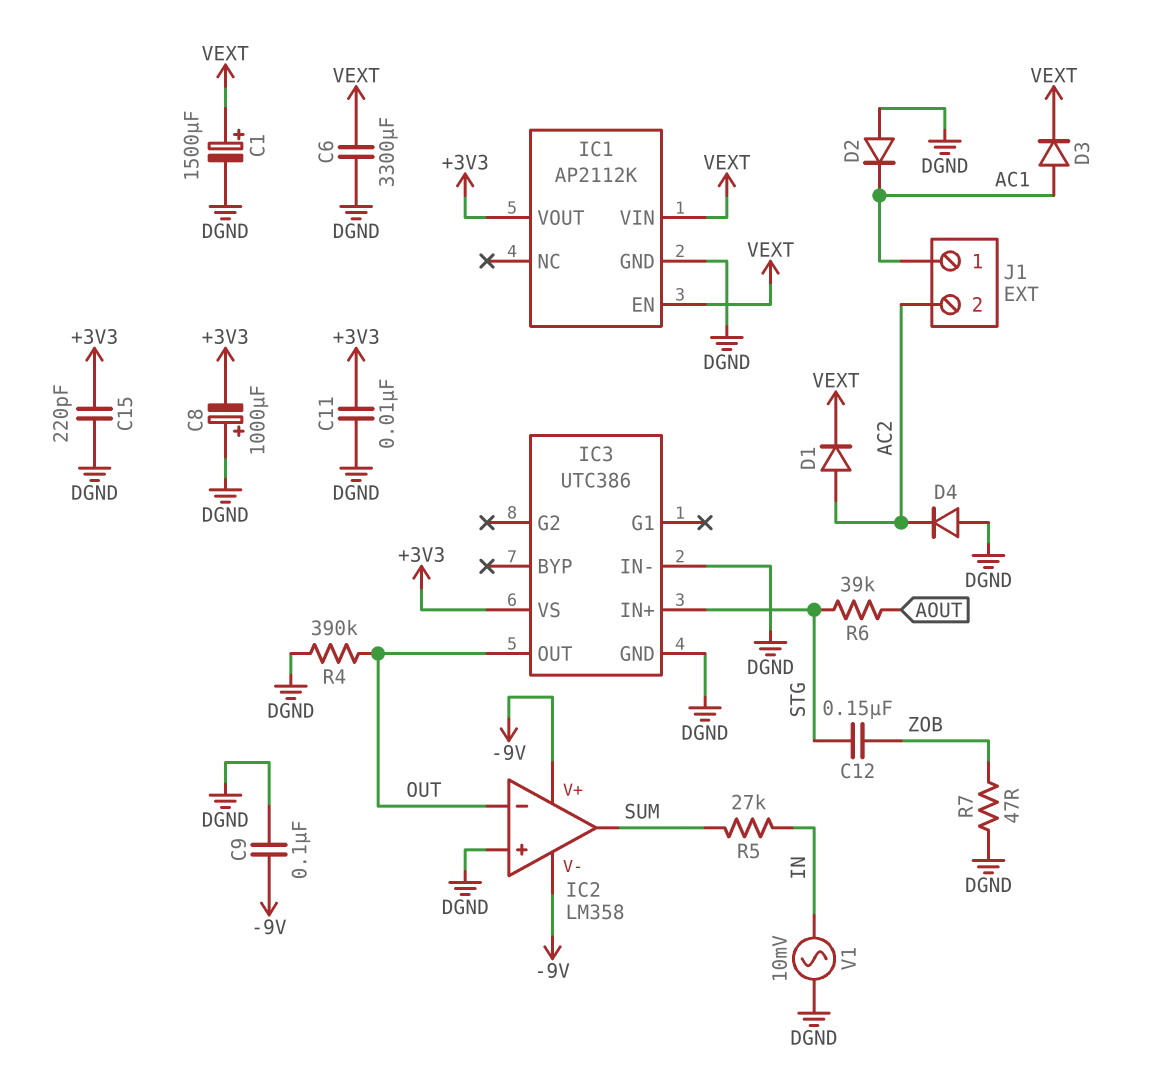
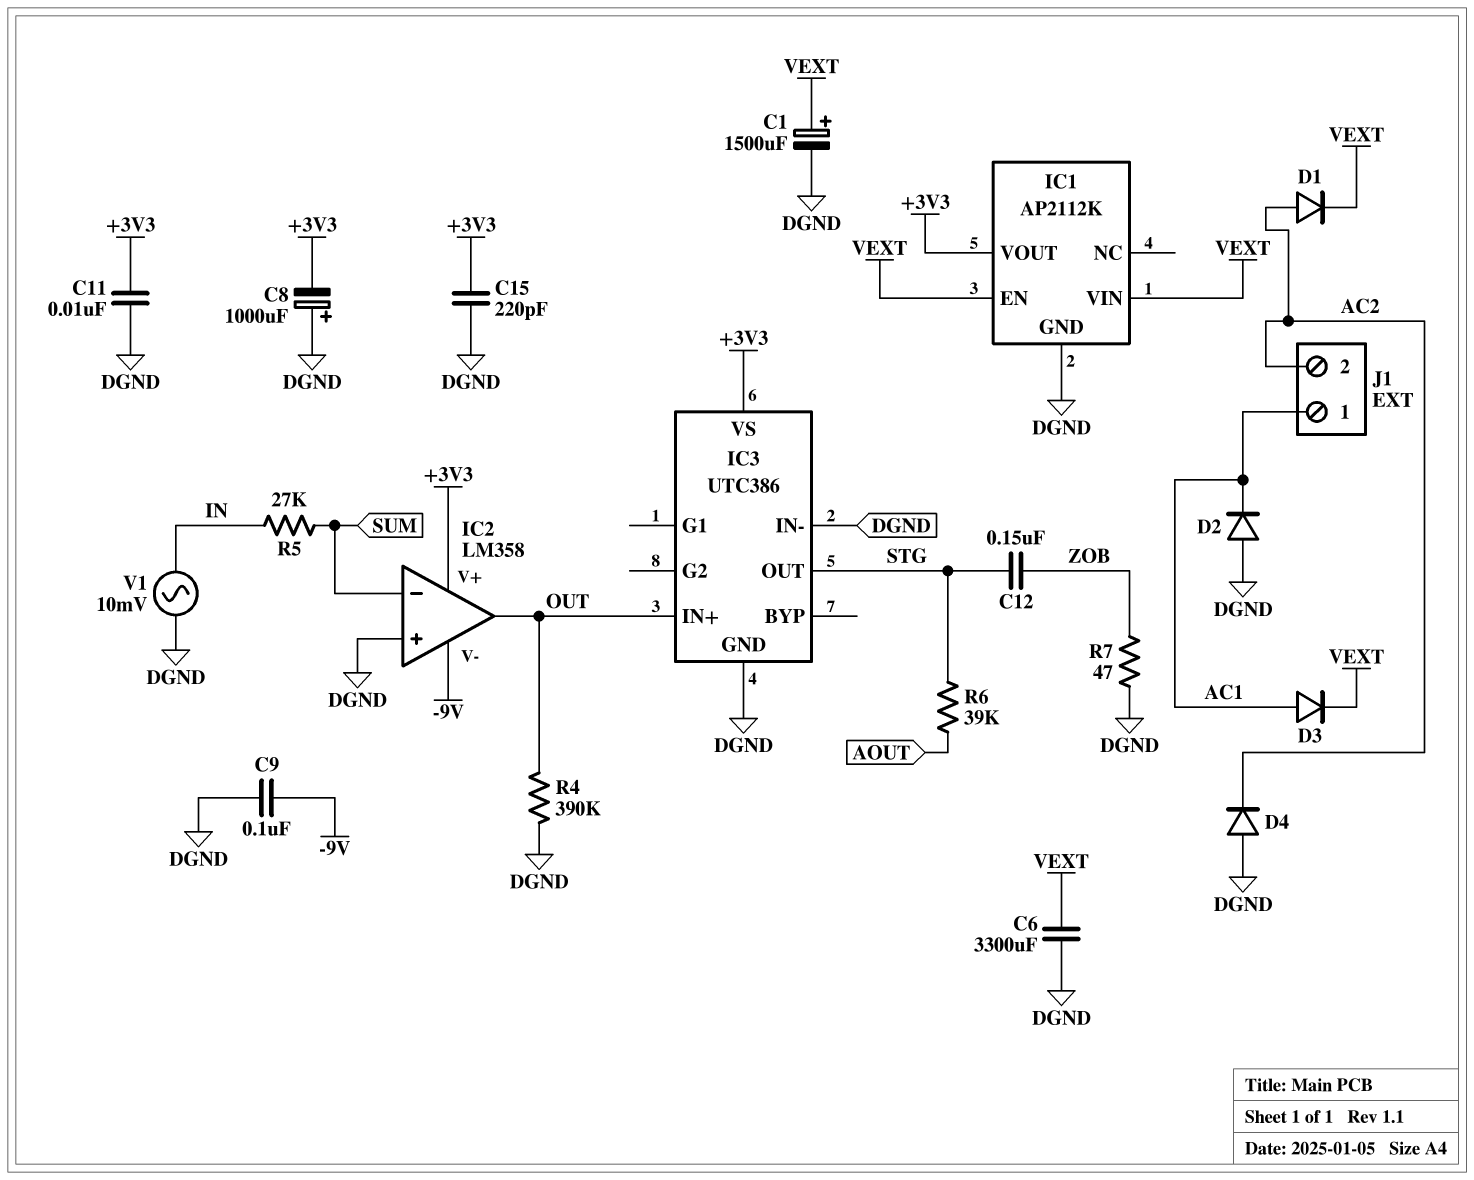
IC2 pin V+: -9V -> +3V3
IC2 pin in-: OUT -> SUM
IC2 pin out: SUM -> OUT
IC3 pin IN+: STG -> OUT
IC3 pin OUT: OUT -> STG

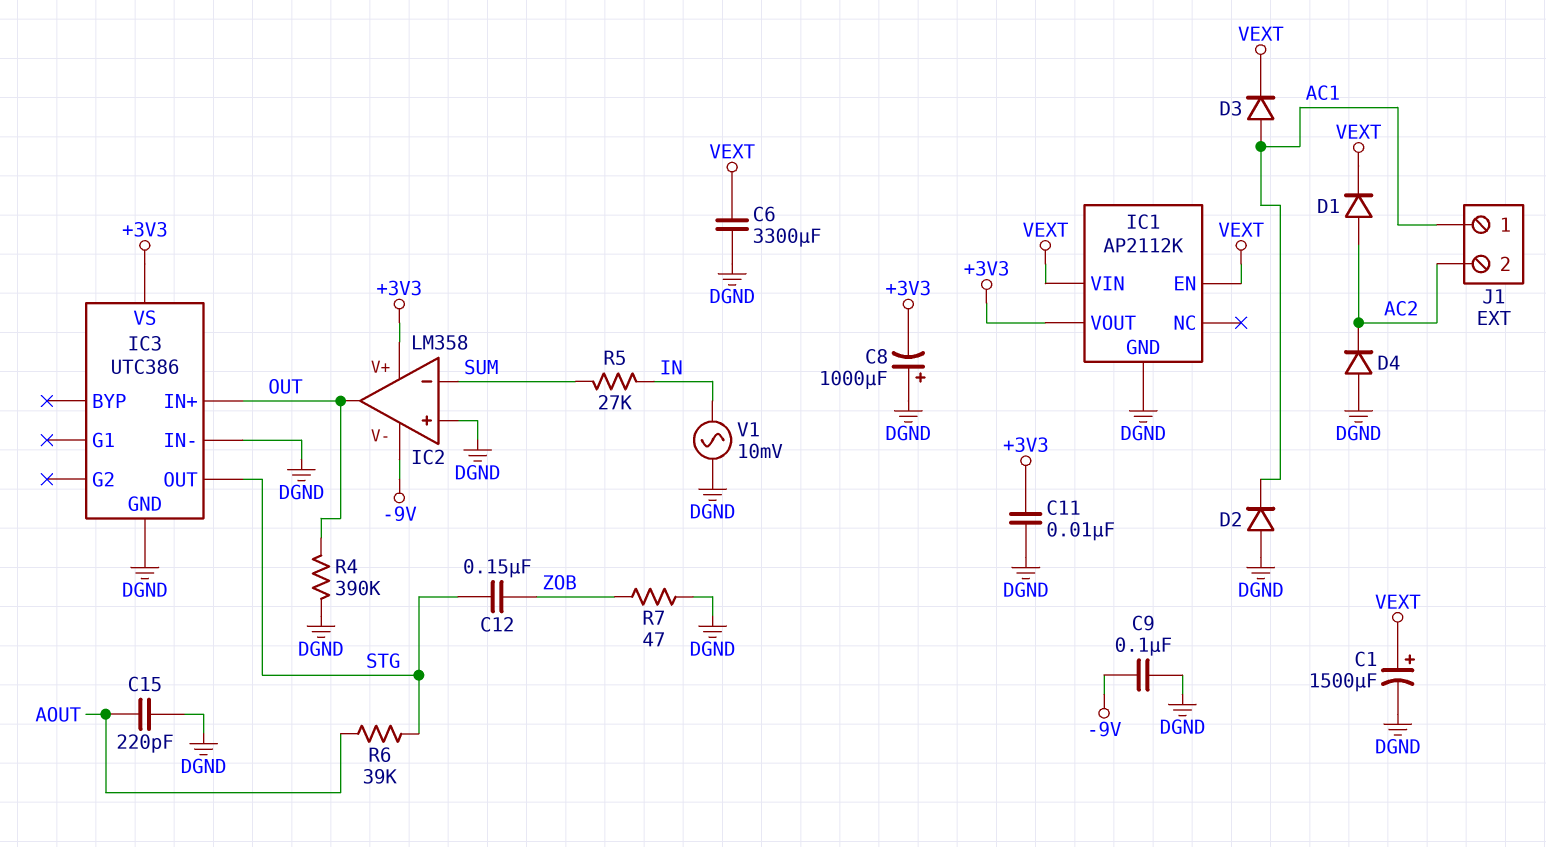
C15: 220pF (+3V3, DGND) -> 220pF (AOUT, DGND)

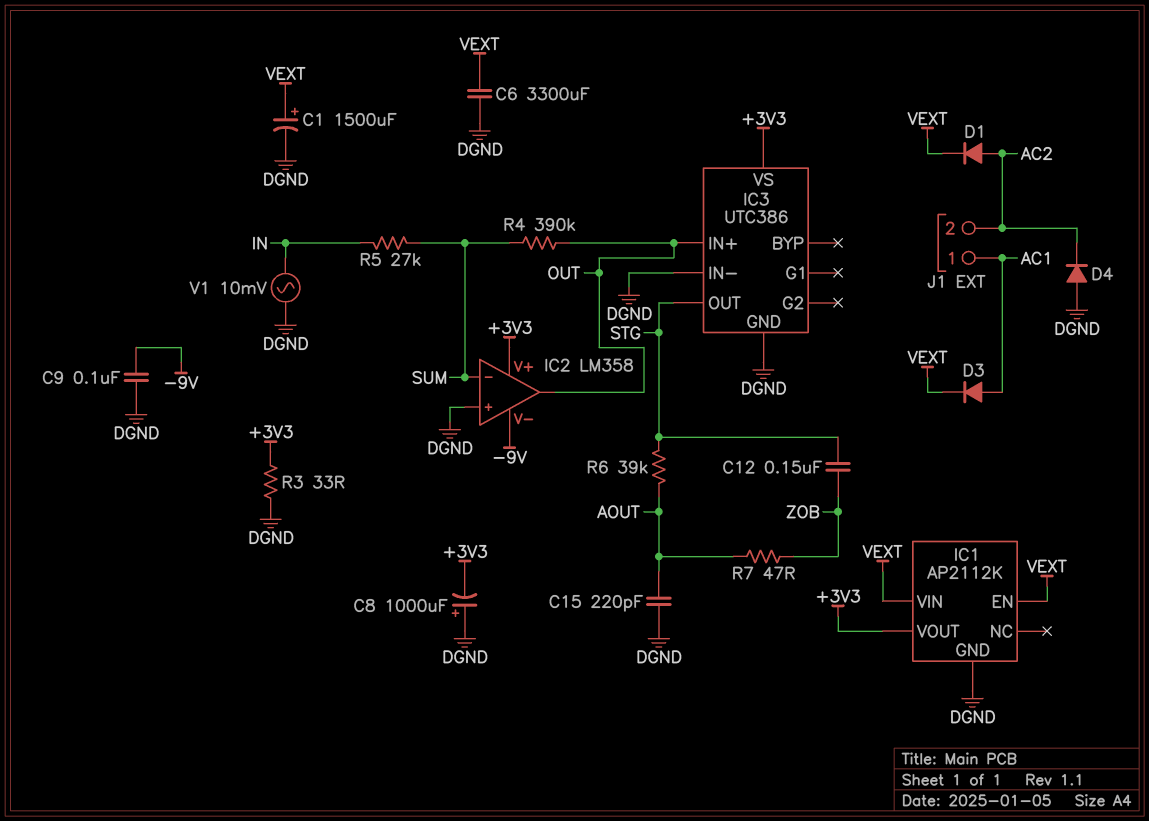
C11: 10nF (+3V3, DGND) -> none
D2: diode (A DGND, K AC1) -> none
R3: none -> 33 (+3V3, DGND)
R4: 390k (DGND, OUT) -> 390k (OUT, SUM)
R7: 47 (DGND, ZOB) -> 47 (AOUT, ZOB)

